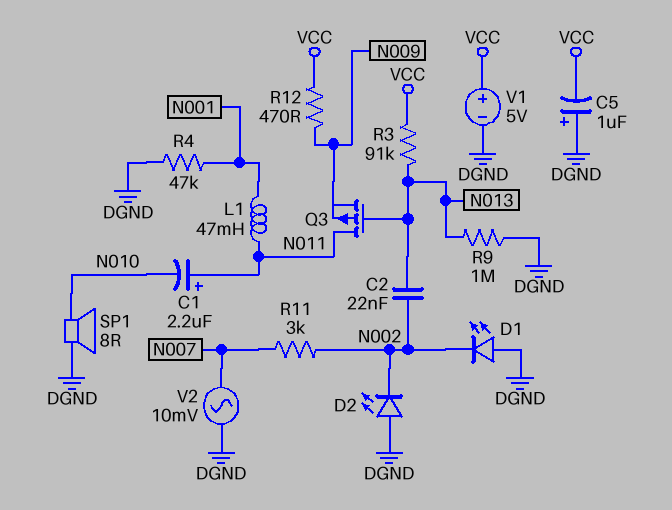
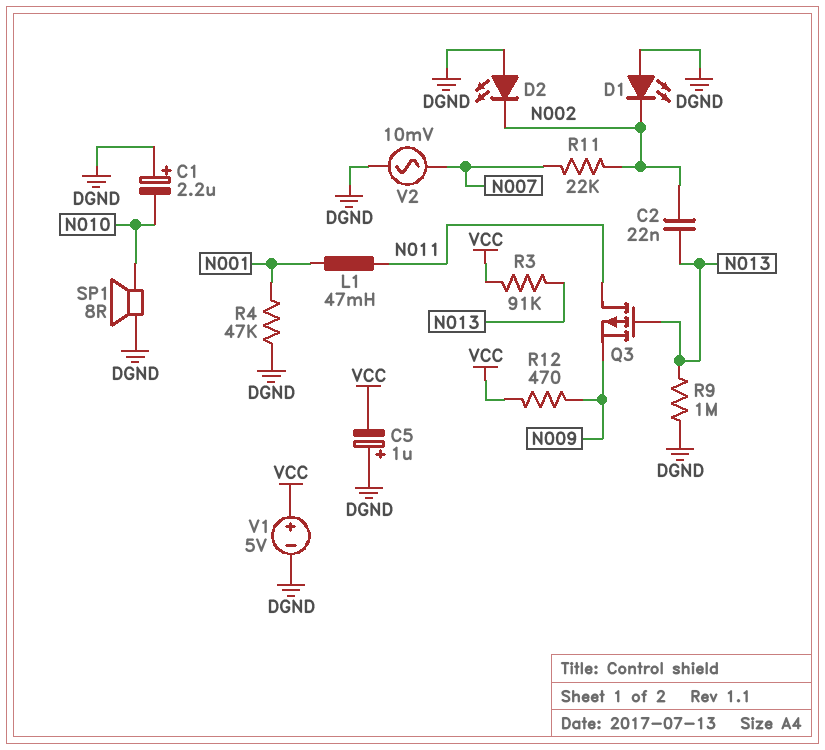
C1: 2.2uF (plus N011, minus N010) -> 2.2uF (plus DGND, minus N010)
R11: 3k (N002, N007) -> 22k (N002, N007)

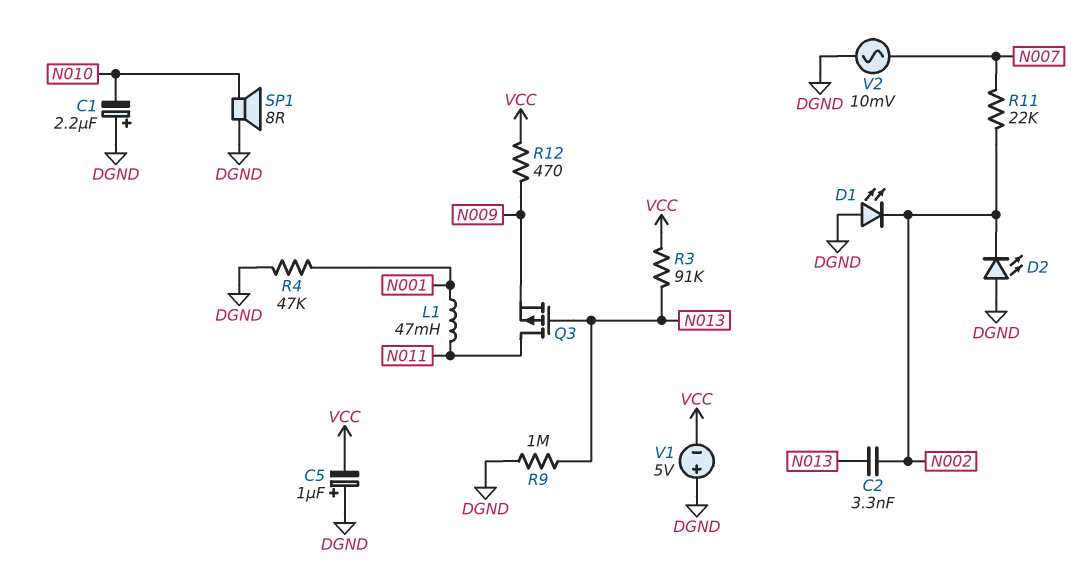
C2: 22nF (N002, N013) -> 3.3nF (N002, N013)
V1: 5V (plus VCC, minus DGND) -> 5V (plus DGND, minus VCC)

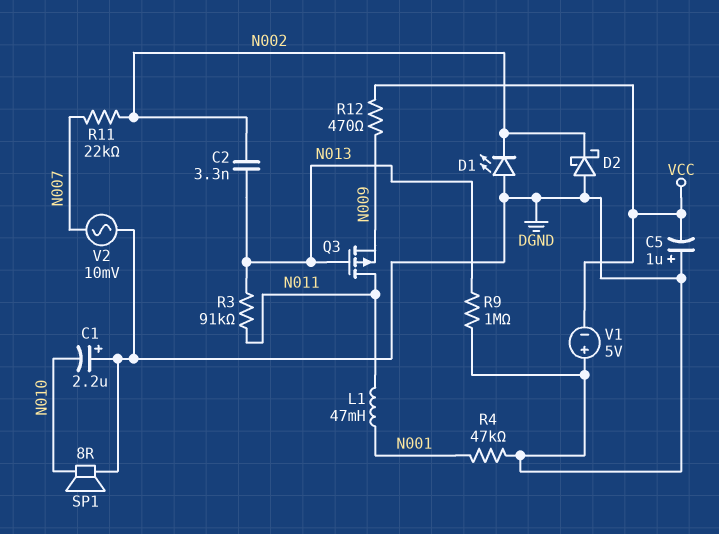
D2: LED (A DGND, K N002) -> schottky (A DGND, K N002)
R3: 91k (N013, VCC) -> 91k (N011, N013)

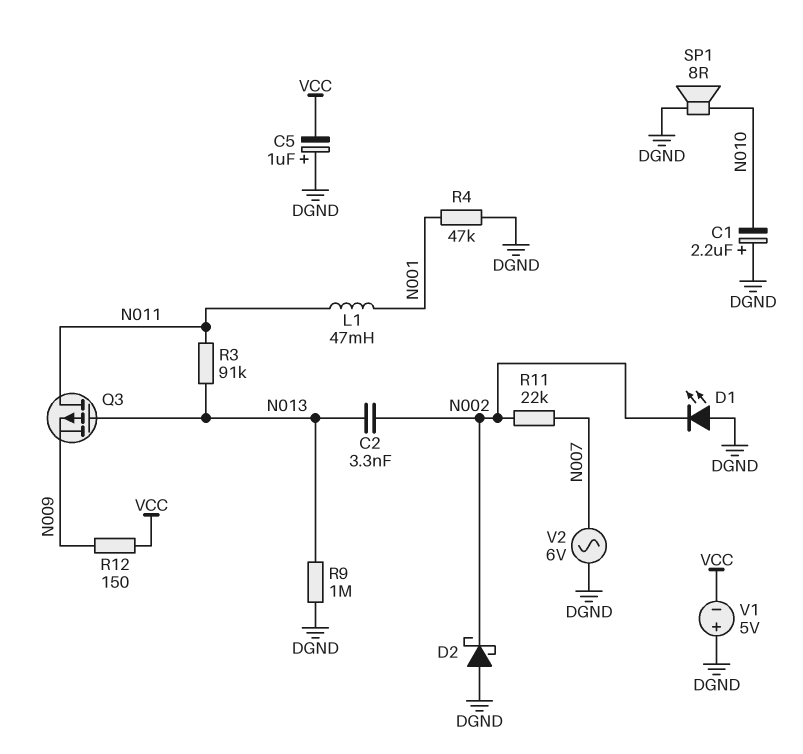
R12: 470 (N009, VCC) -> 150 (N009, VCC)
V2: AC 10mV (DGND, N007) -> AC 6V (DGND, N007)

